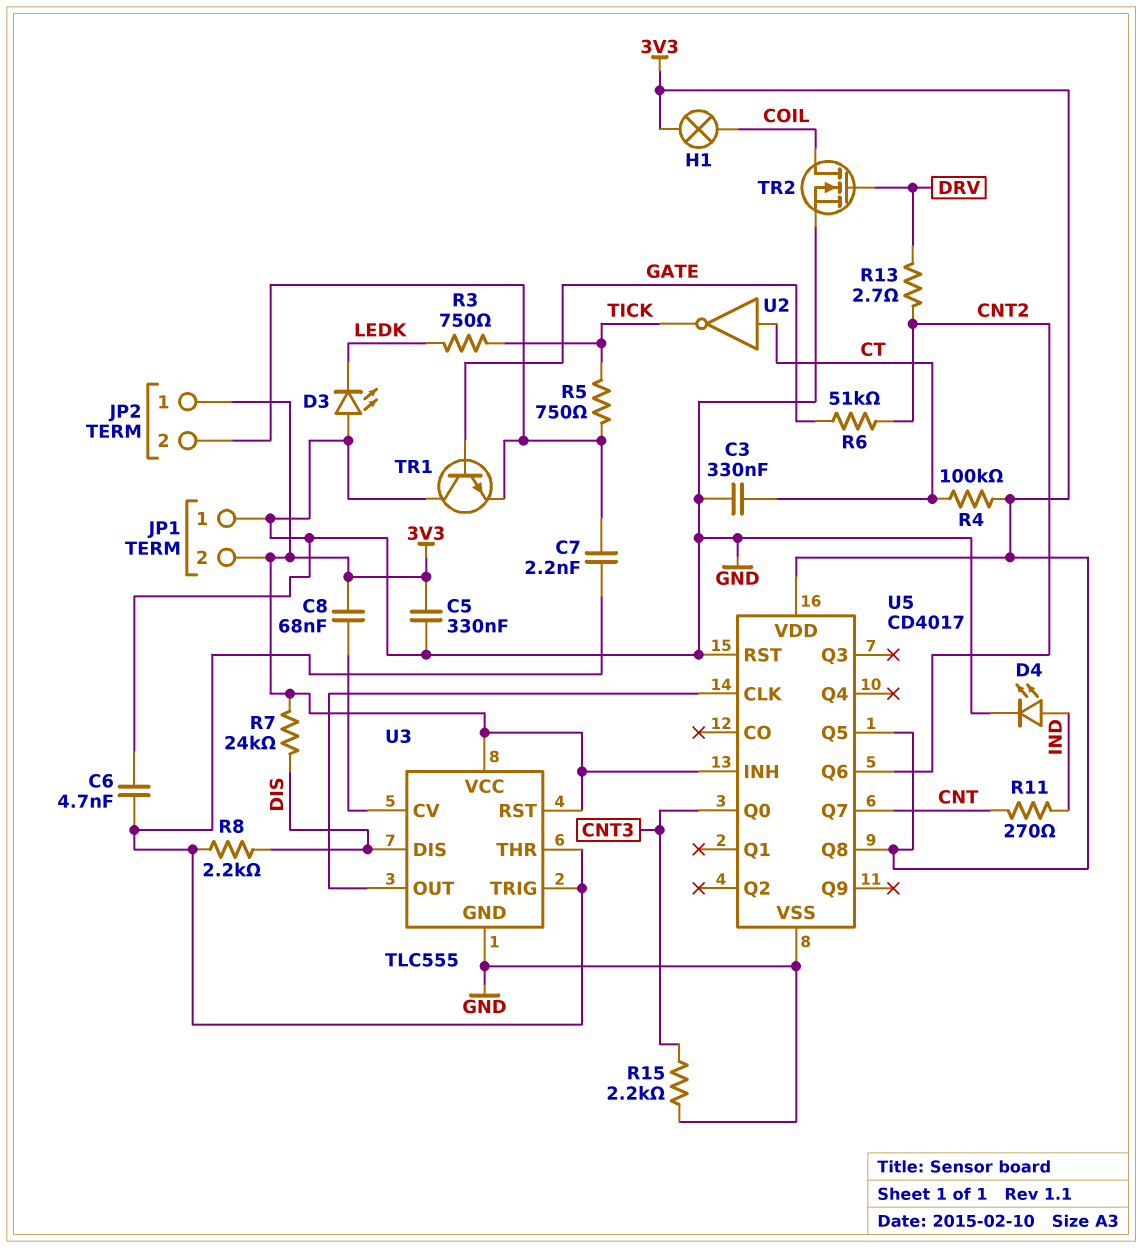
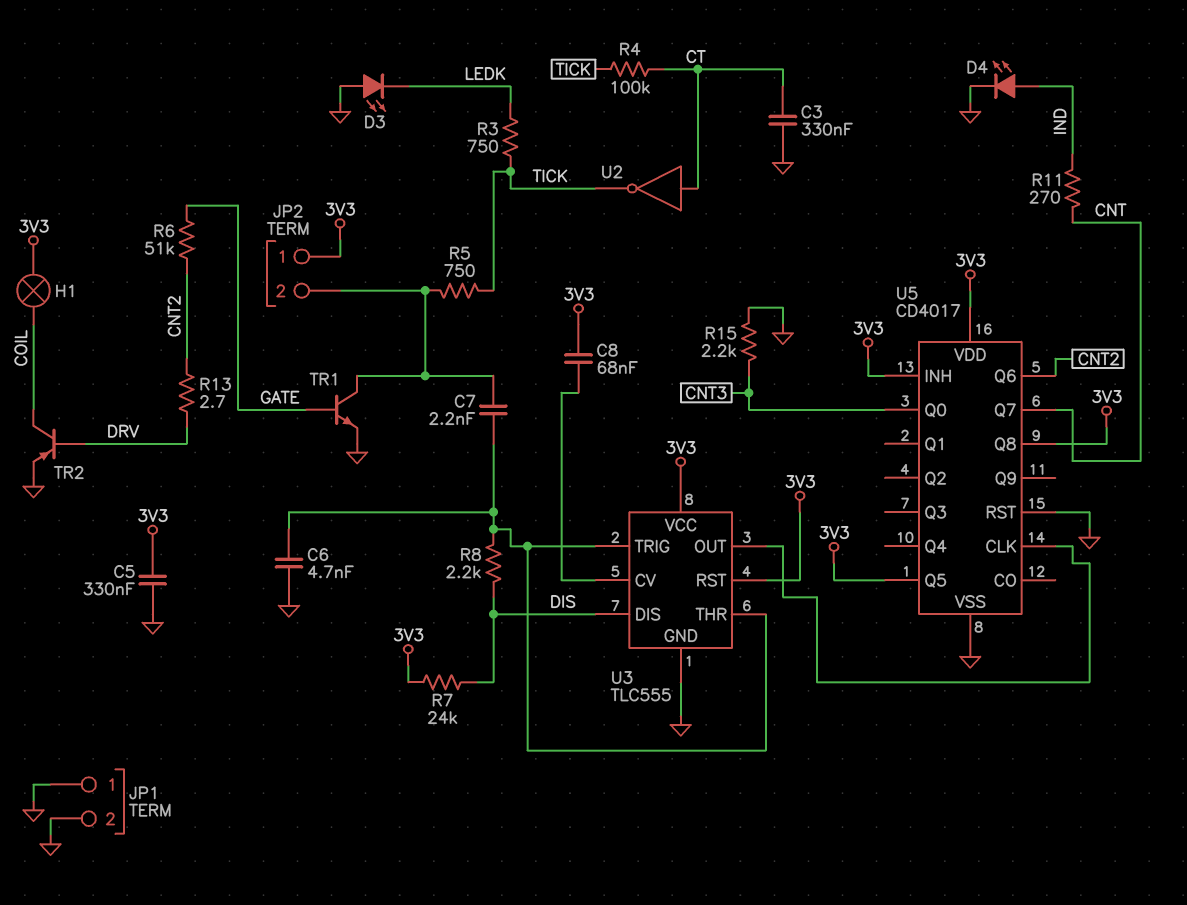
JP1 pin 2: 3V3 -> GND
R4: 100k (3V3, CT) -> 100k (CT, TICK)
TR1: NPN (B GATE, C GND, E JP2/2) -> NPN (B GATE, C JP2/2, E GND)
TR2: NMOS (G DRV, D COIL, S GND) -> PNP (B DRV, C COIL, E GND)

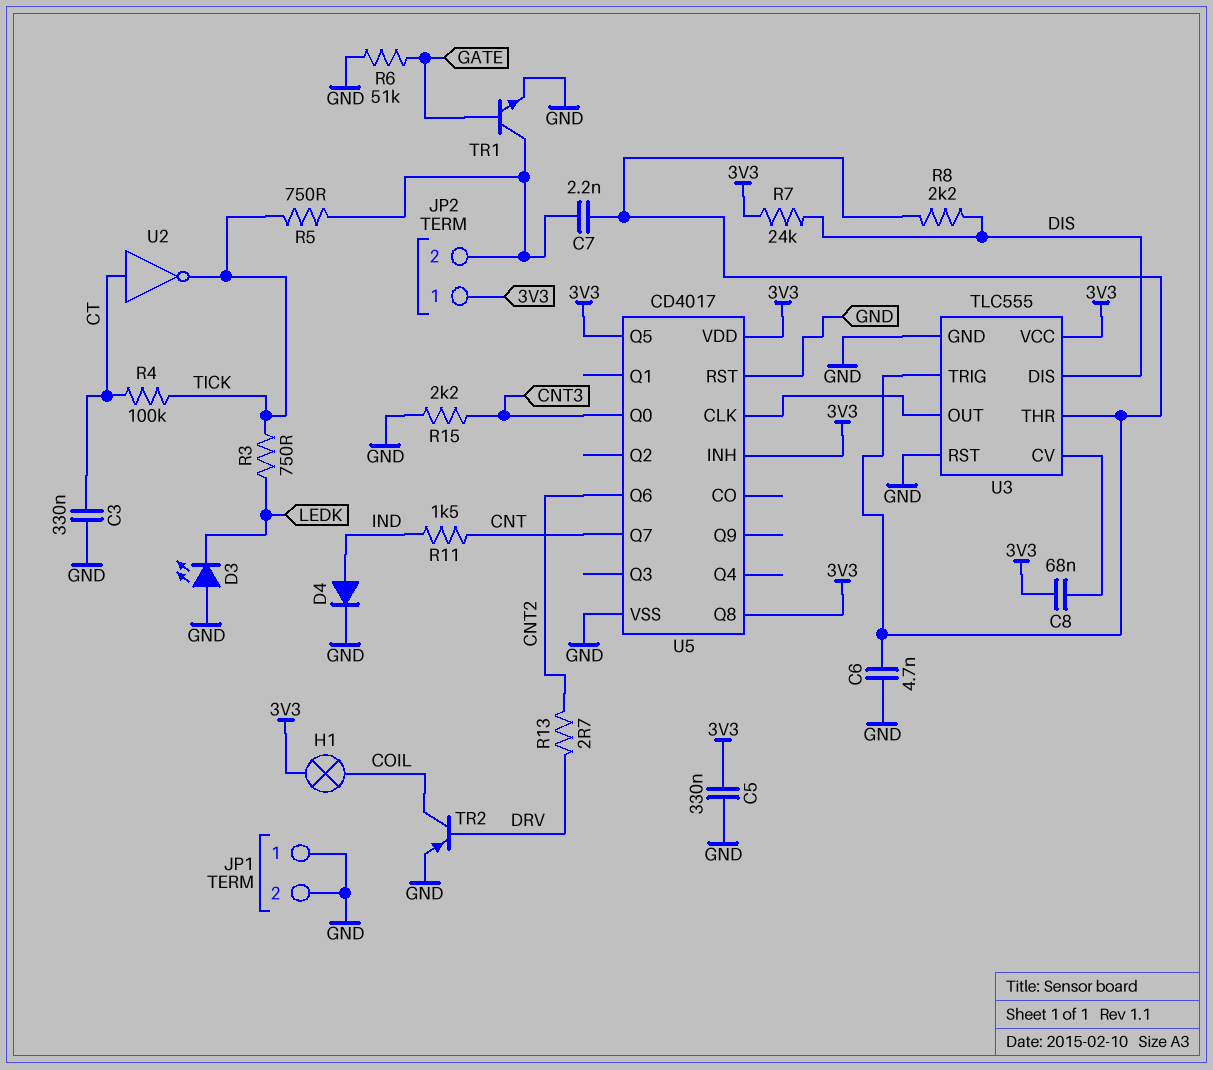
D4: LED (A IND, K GND) -> diode (A IND, K GND)
R6: 51k (CNT2, GATE) -> 51k (GATE, GND)
R11: 270 (CNT, IND) -> 1.5k (CNT, IND)
U3 pin RST: 3V3 -> GND

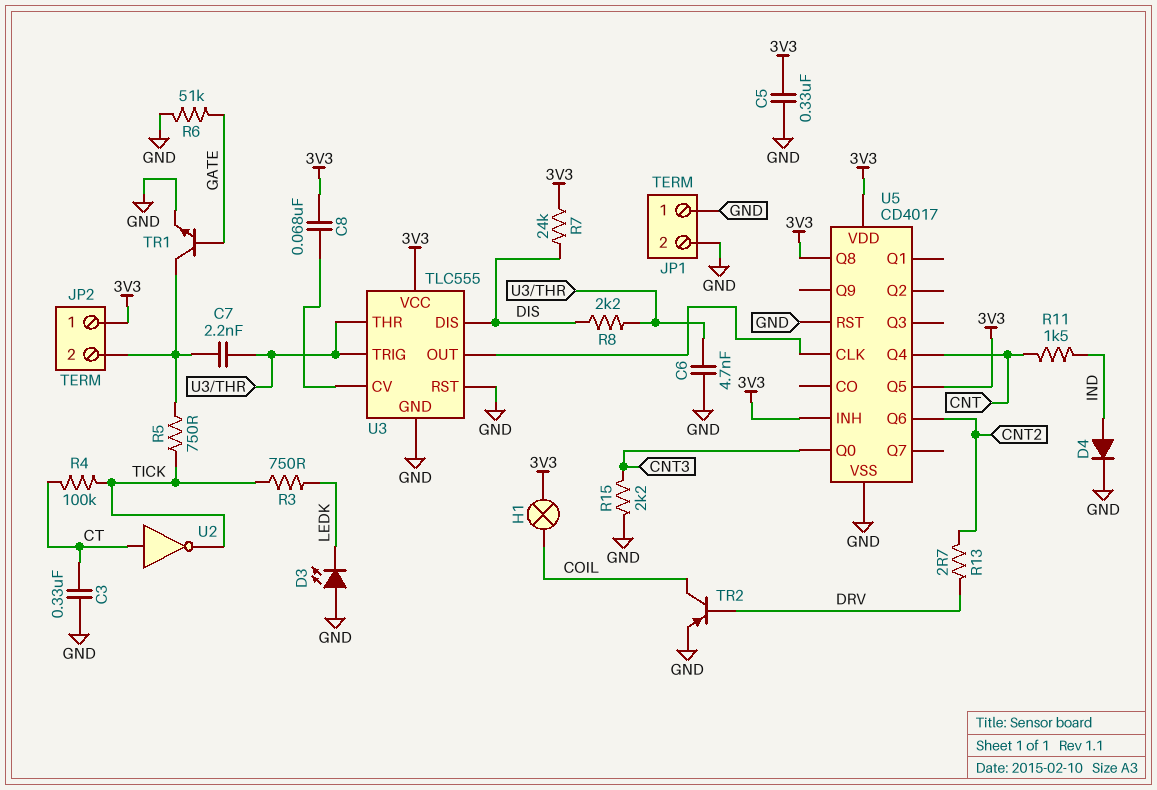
U5 pin Q4: none -> CNT
U5 pin Q7: CNT -> none

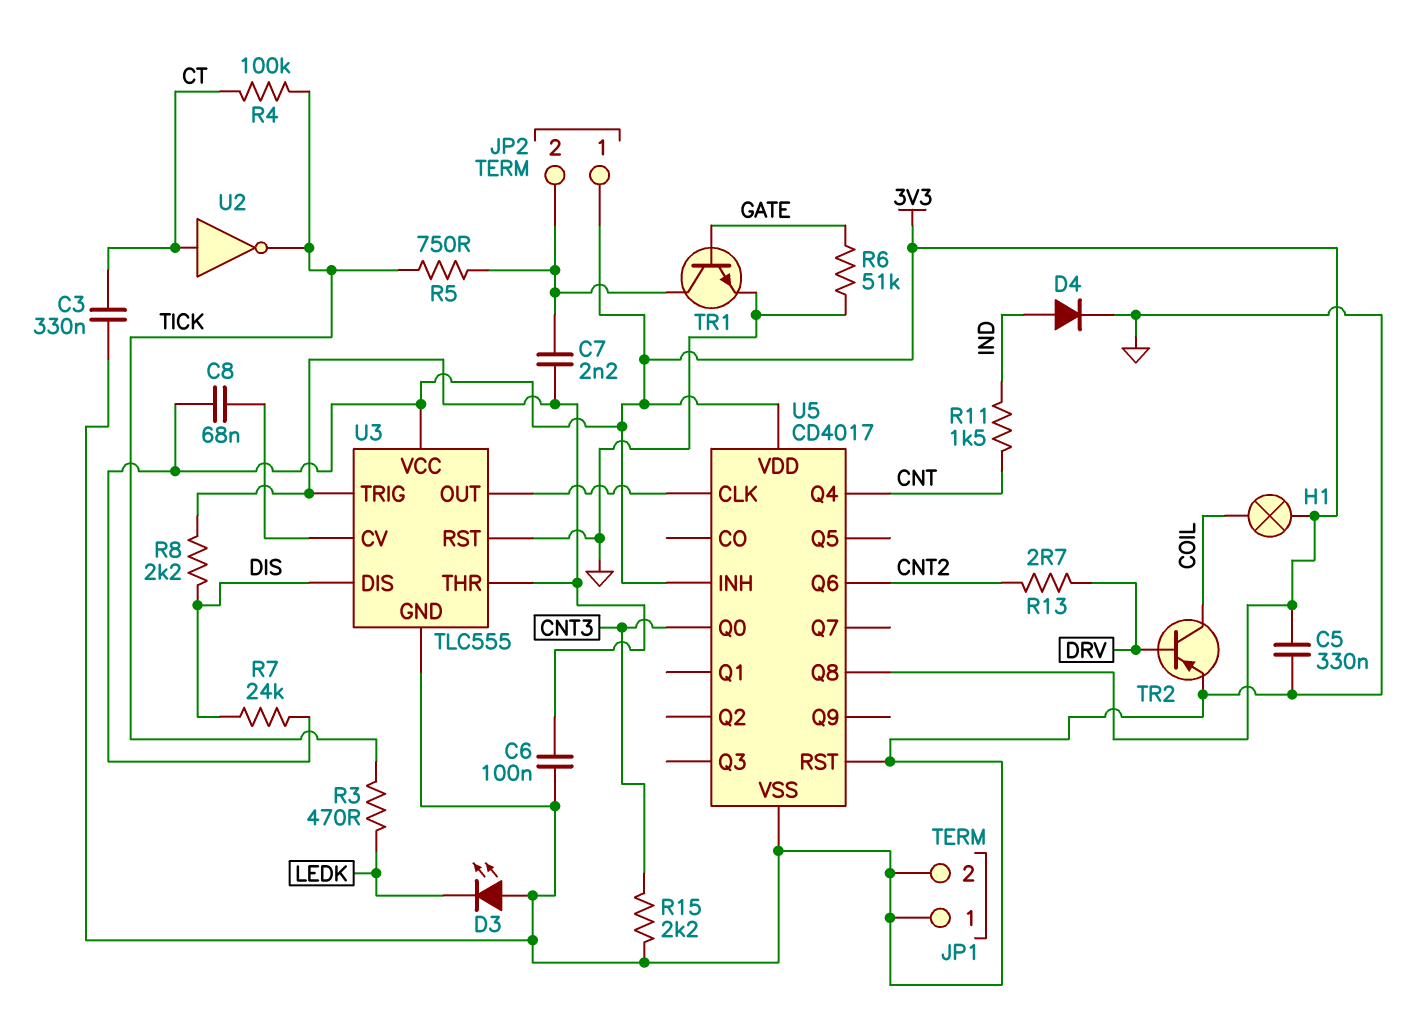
C6: 4.7nF (GND, U3/THR) -> 100nF (GND, U3/THR)
R3: 750 (LEDK, TICK) -> 470 (LEDK, TICK)
U5 pin Q5: 3V3 -> none

